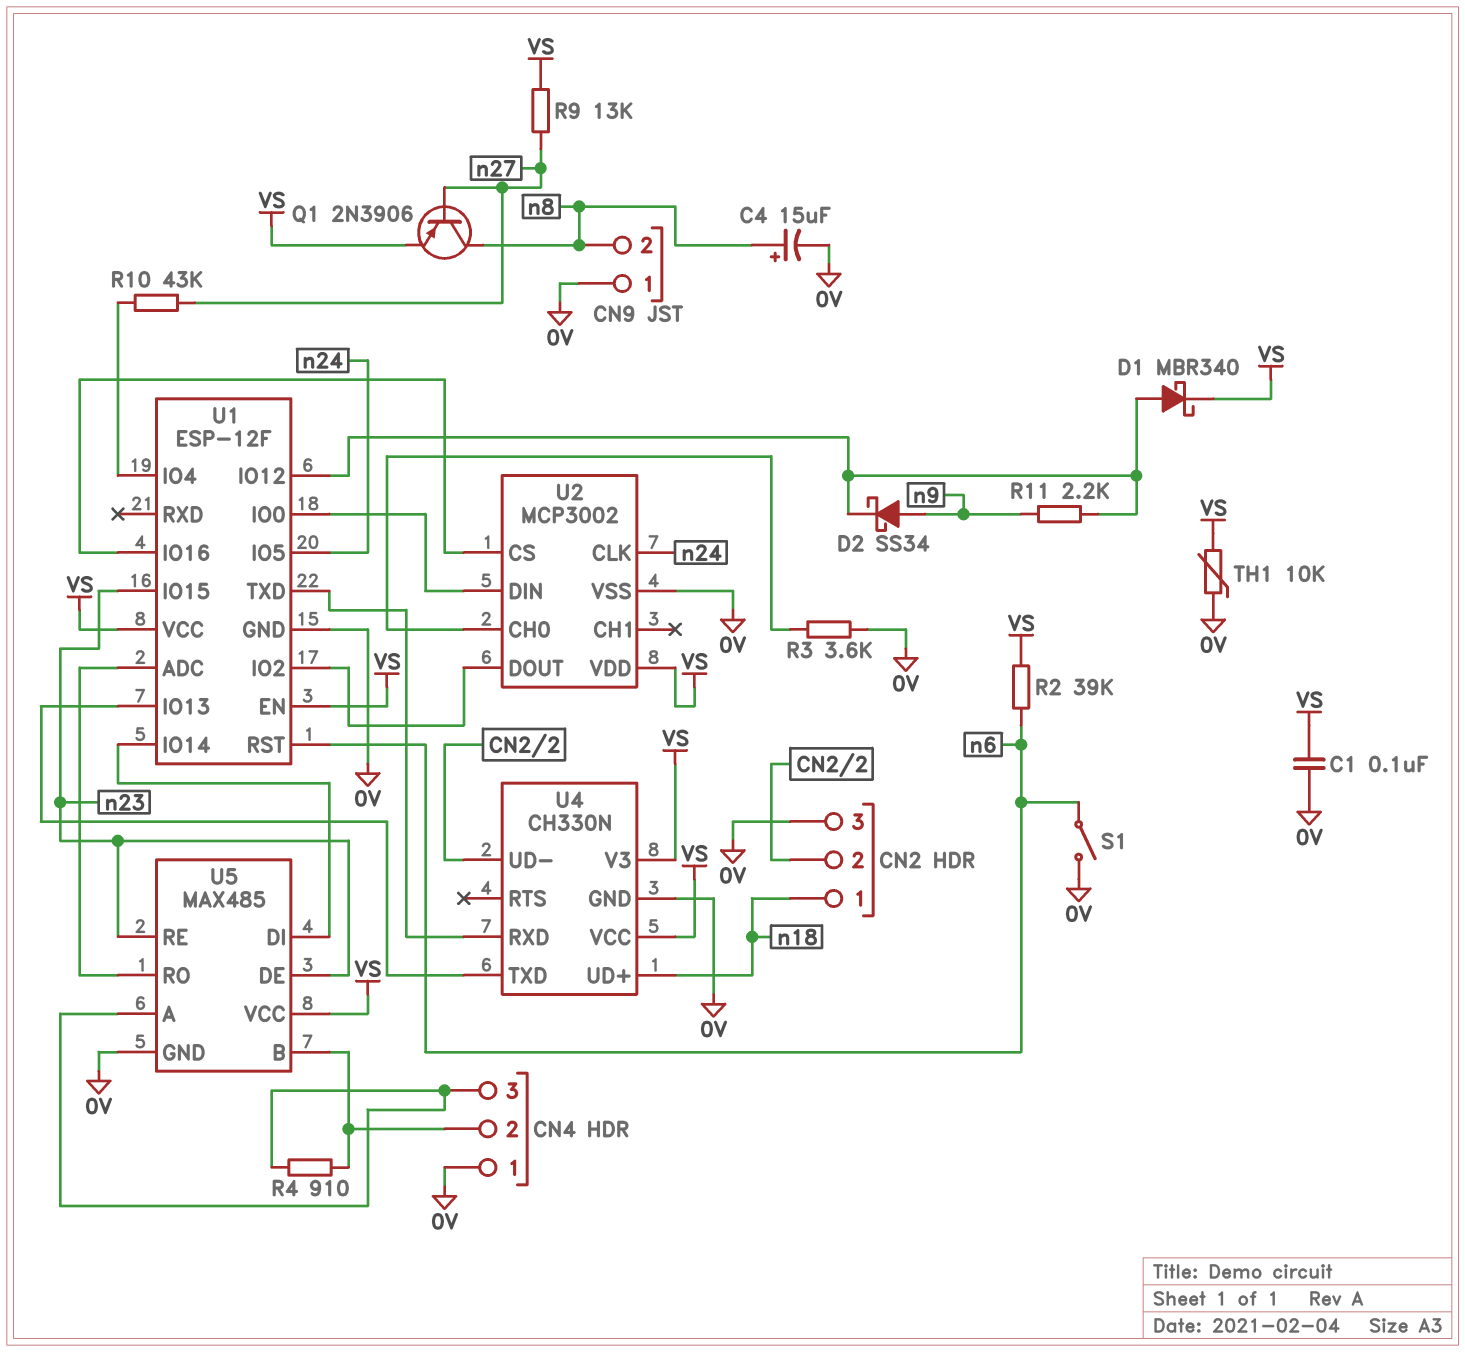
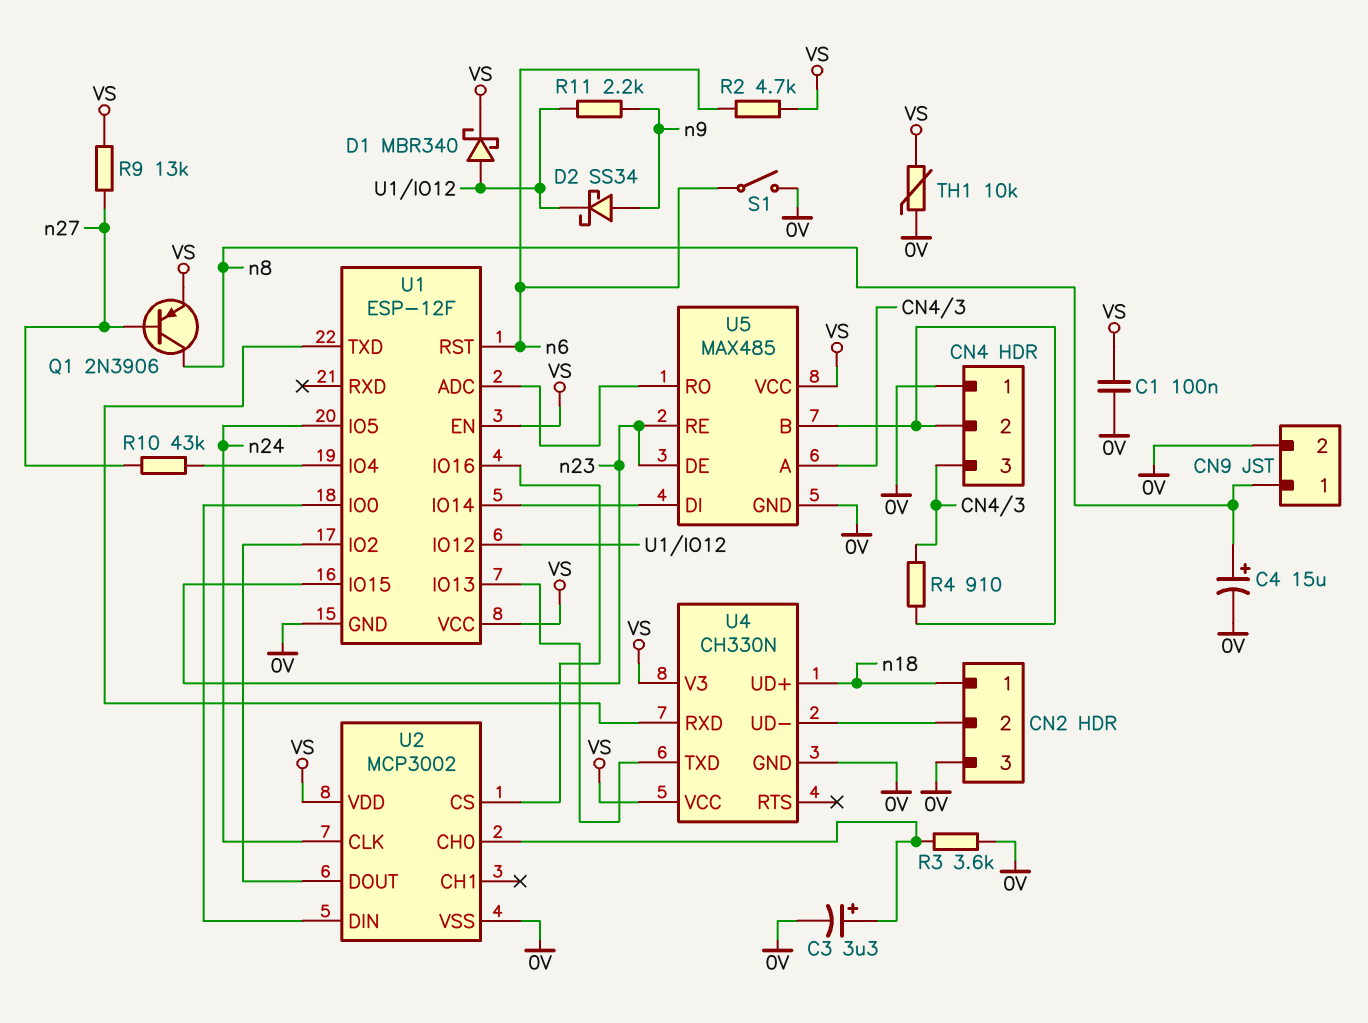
C3: none -> 3.3uF (plus U2/CH0, minus 0V)
CN9 pin 1: 0V -> n8
CN9 pin 2: n8 -> 0V
R2: 39k (VS, n6) -> 4.7k (VS, n6)

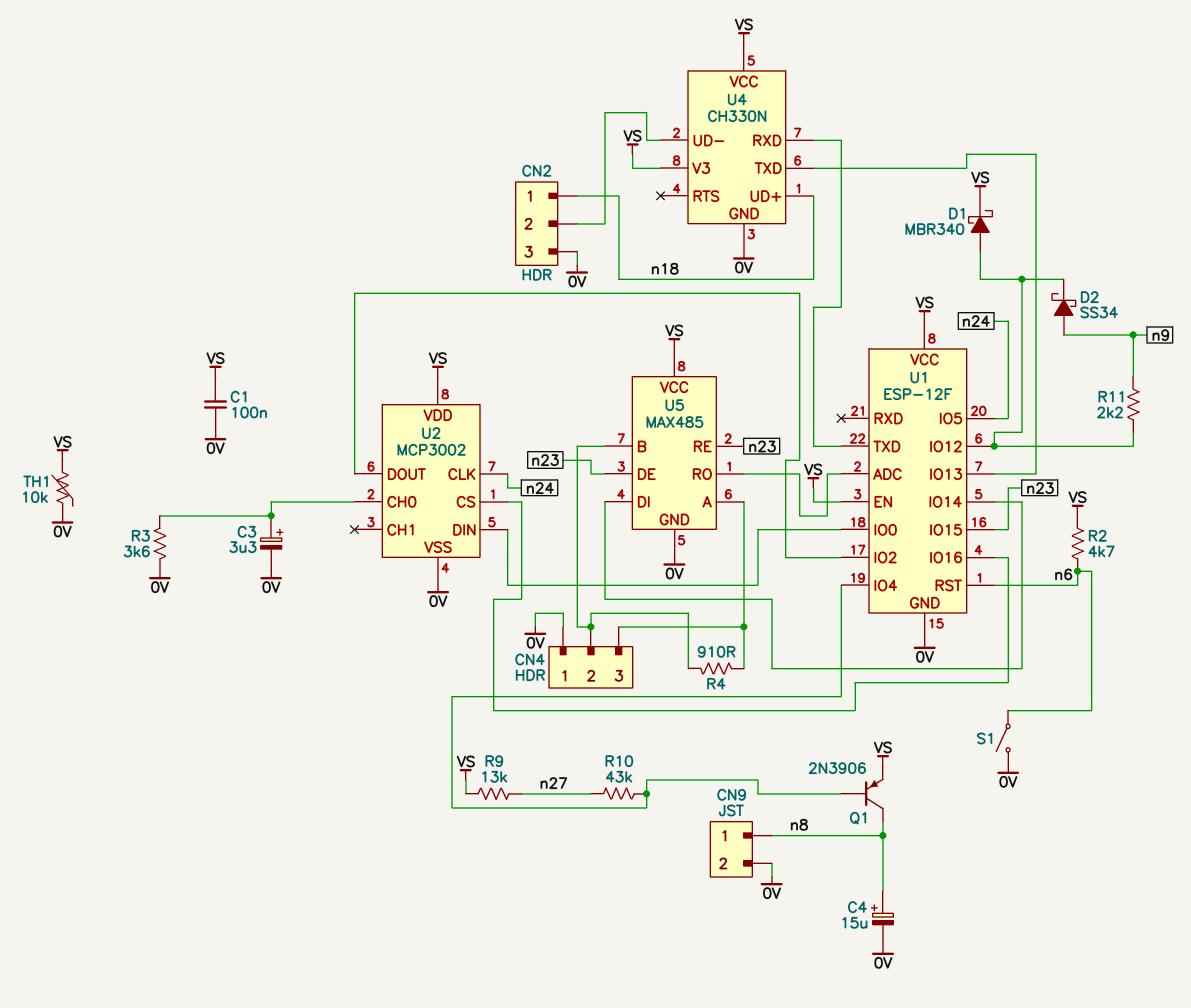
Q1: PNP 2N3906 (B n27, C n8, E VS) -> PNP 2N3906 (B U1/IO4, C n8, E VS)

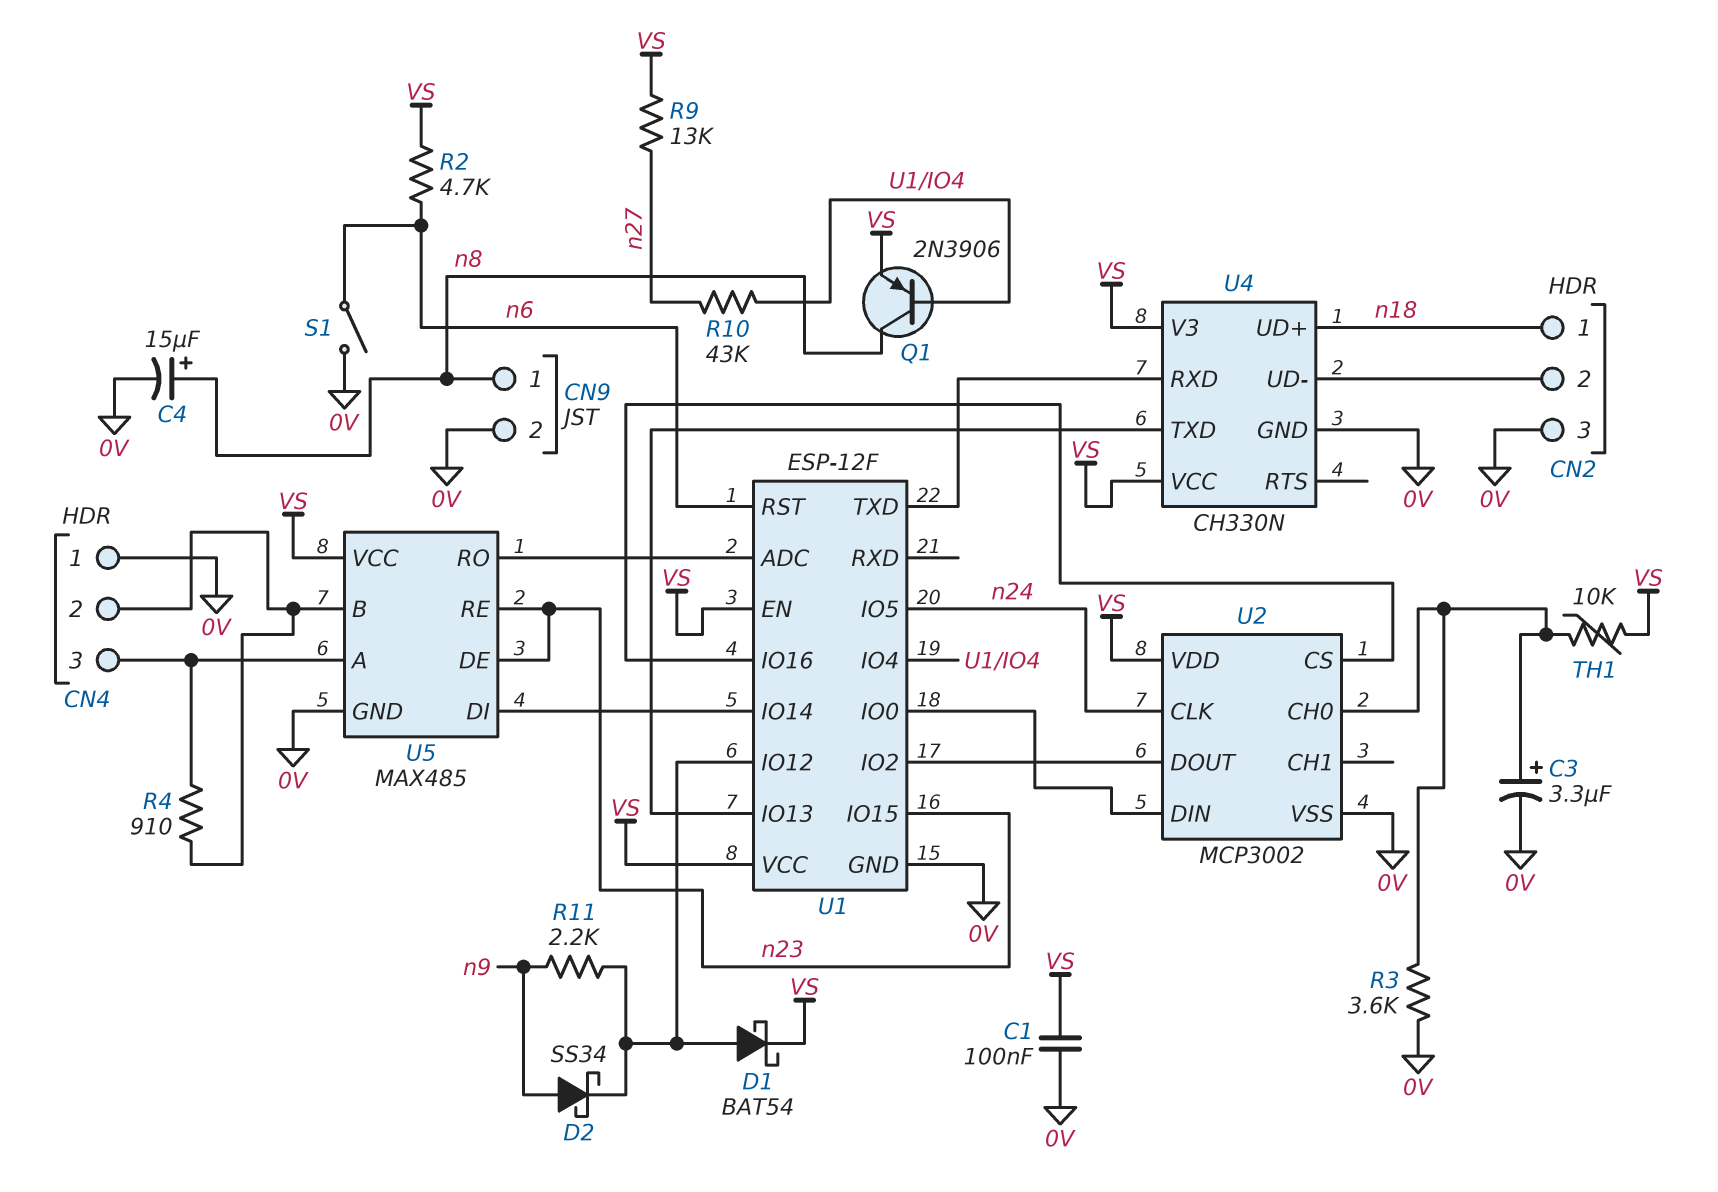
D1: schottky MBR340 (A U1/IO12, K VS) -> schottky BAT54 (A U1/IO12, K VS)
TH1: 10k (0V, VS) -> 10k (U2/CH0, VS)

